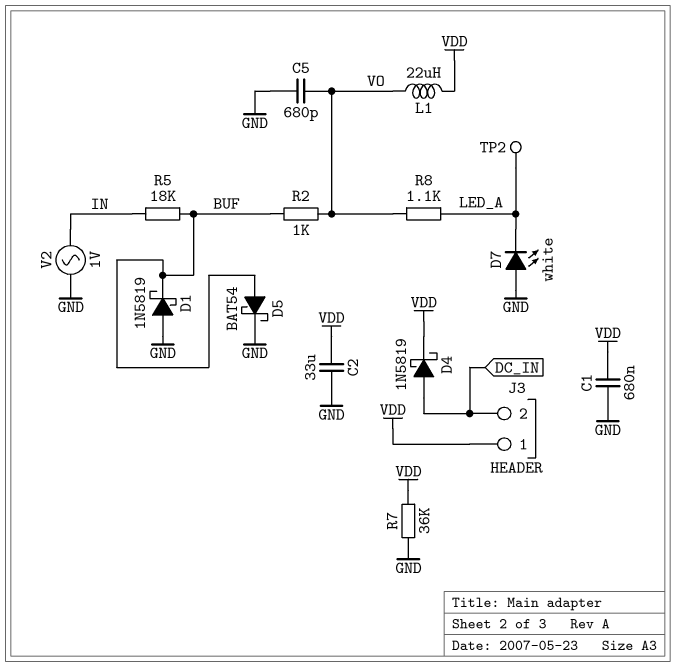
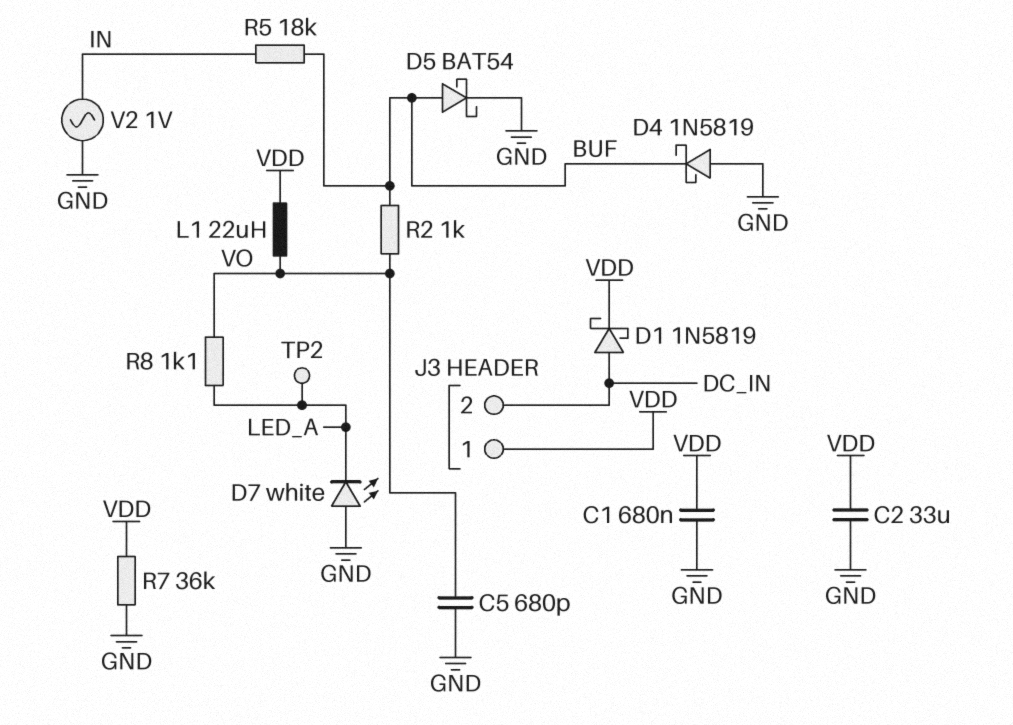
D1: schottky 1N5819 (A GND, K BUF) -> schottky 1N5819 (A DC_IN, K VDD)
D4: schottky 1N5819 (A DC_IN, K VDD) -> schottky 1N5819 (A GND, K BUF)

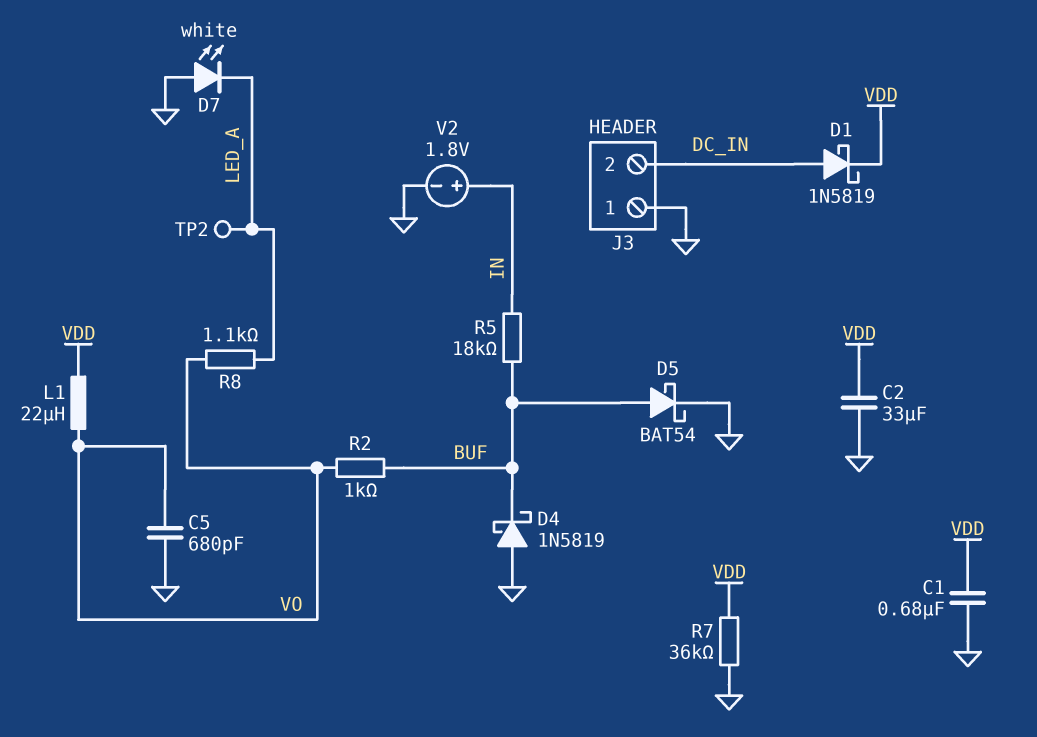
J3 pin 1: VDD -> GND
V2: AC 1V (GND, IN) -> 1.8V (plus IN, minus GND)

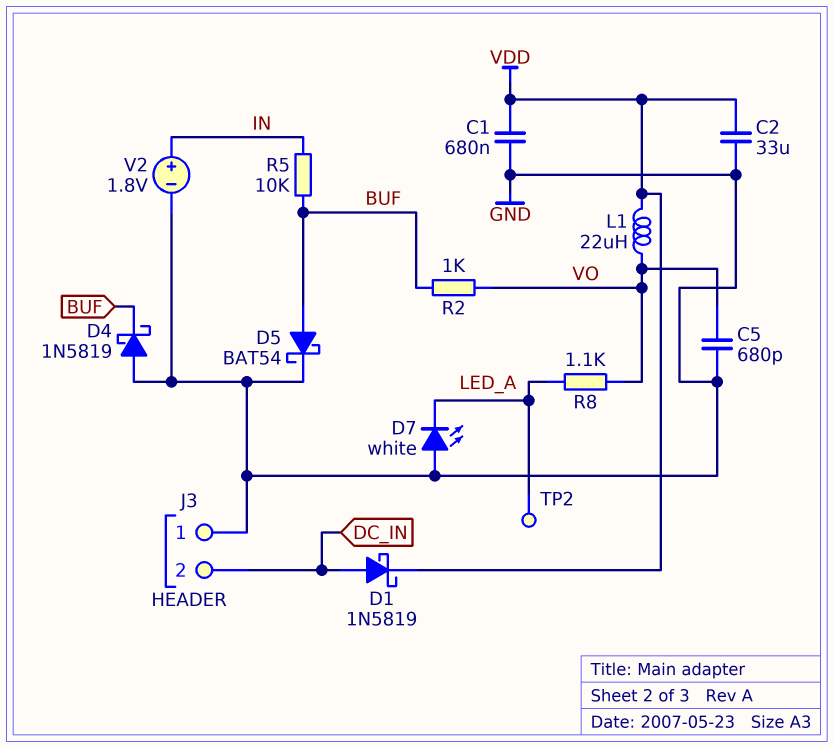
R5: 18k (BUF, IN) -> 10k (BUF, IN)
R7: 36k (GND, VDD) -> none

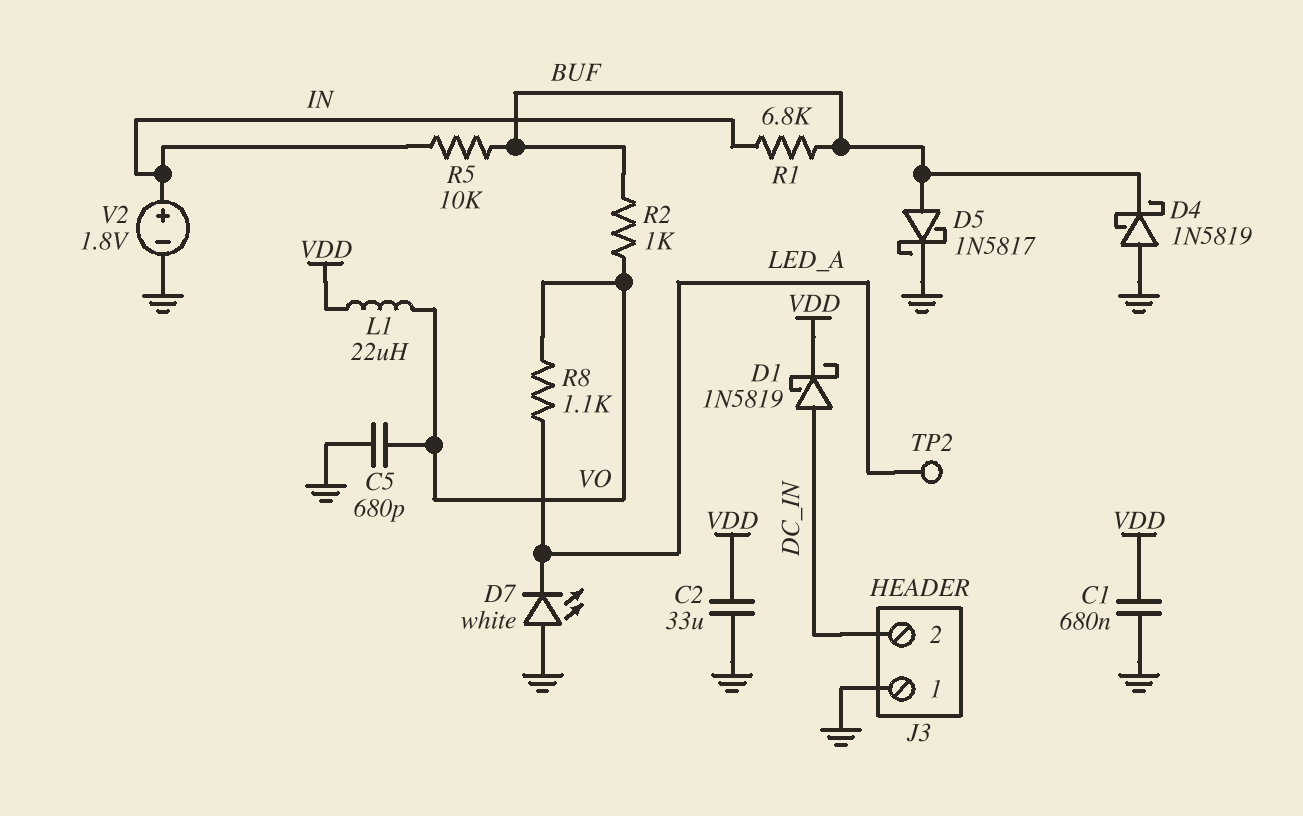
D5: schottky BAT54 (A BUF, K GND) -> schottky 1N5817 (A BUF, K GND)
R1: none -> 6.8k (BUF, IN)

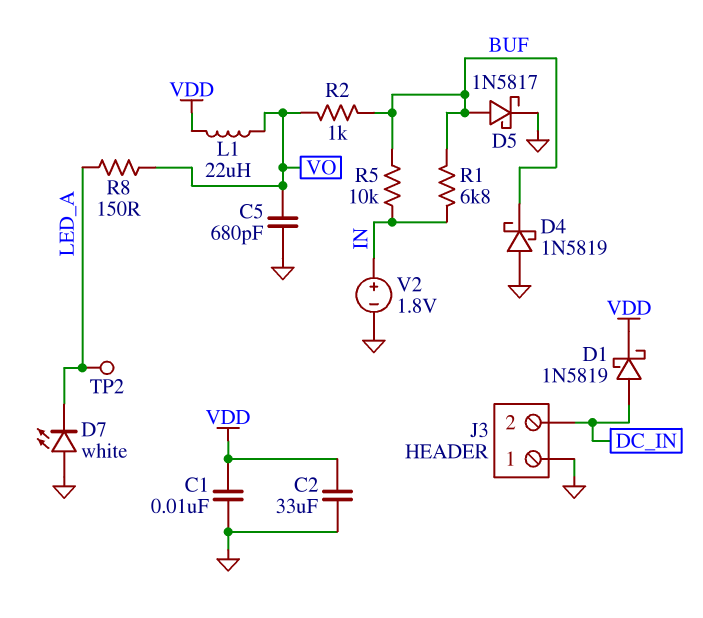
C1: 680nF (GND, VDD) -> 10nF (GND, VDD)
R8: 1.1k (LED_A, VO) -> 150 (LED_A, VO)

